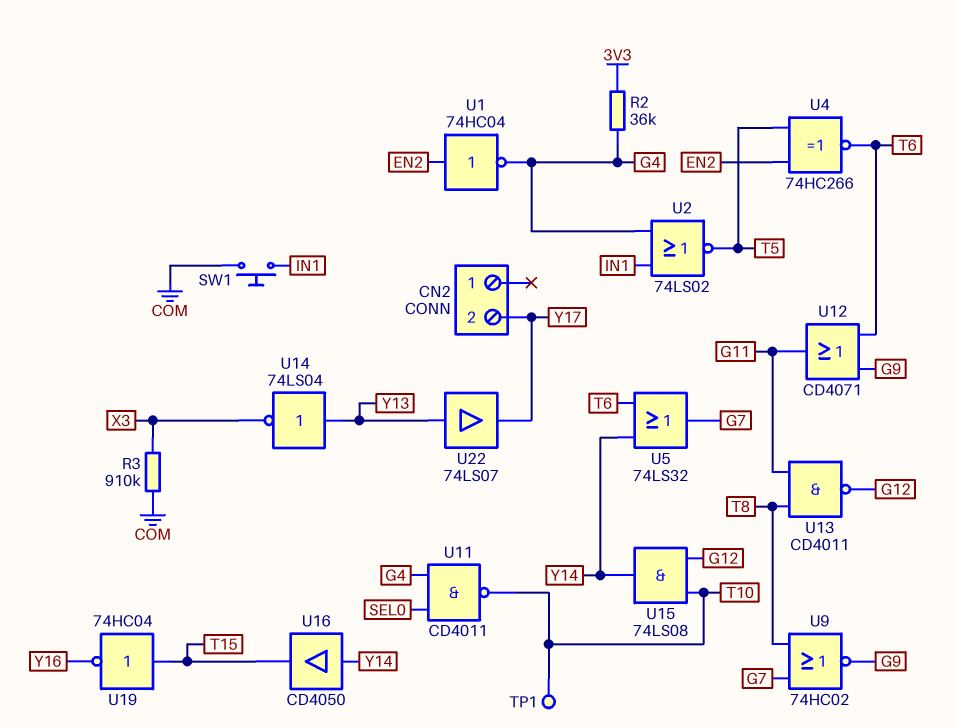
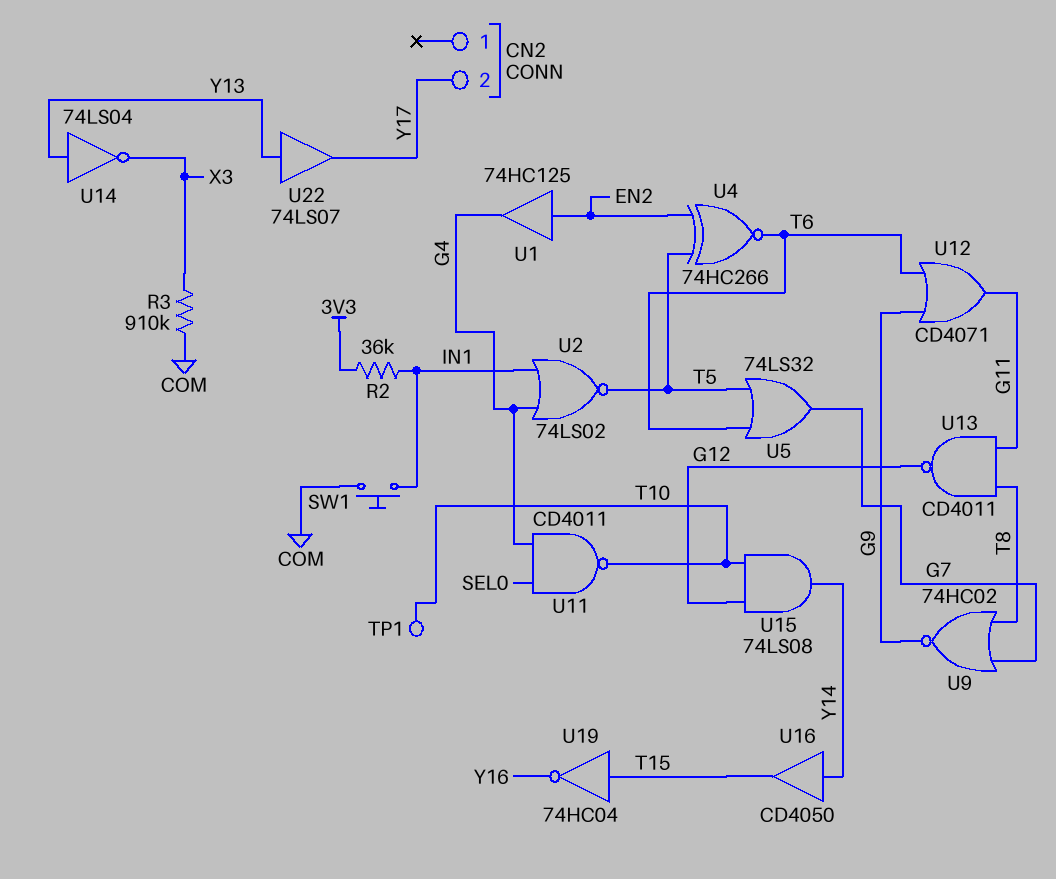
R2: 36k (3V3, G4) -> 36k (3V3, IN1)
U1: NOT 74HC04 (in EN2, out G4) -> buffer 74HC125 (in EN2, out G4)
U5: OR 74LS32 (in T6, in Y14, out G7) -> OR 74LS32 (in T5, in T6, out G7)

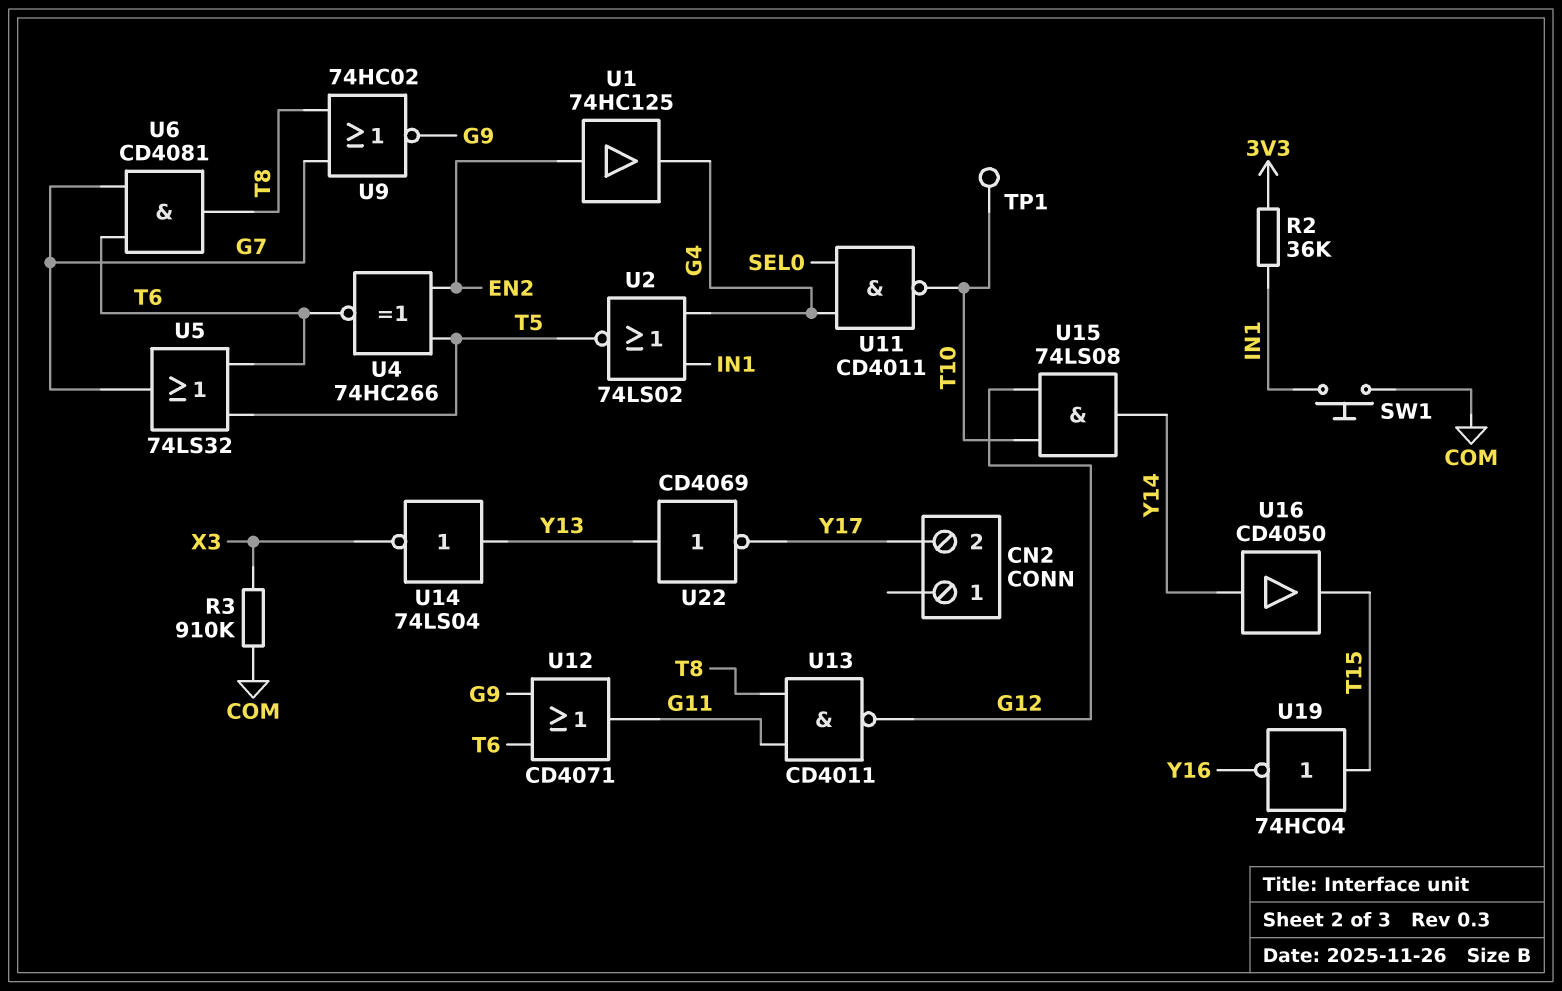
U6: none -> AND CD4081 (in G7, in T6, out T8)
U22: buffer 74LS07 (in Y13, out Y17) -> NOT CD4069 (in Y13, out Y17)

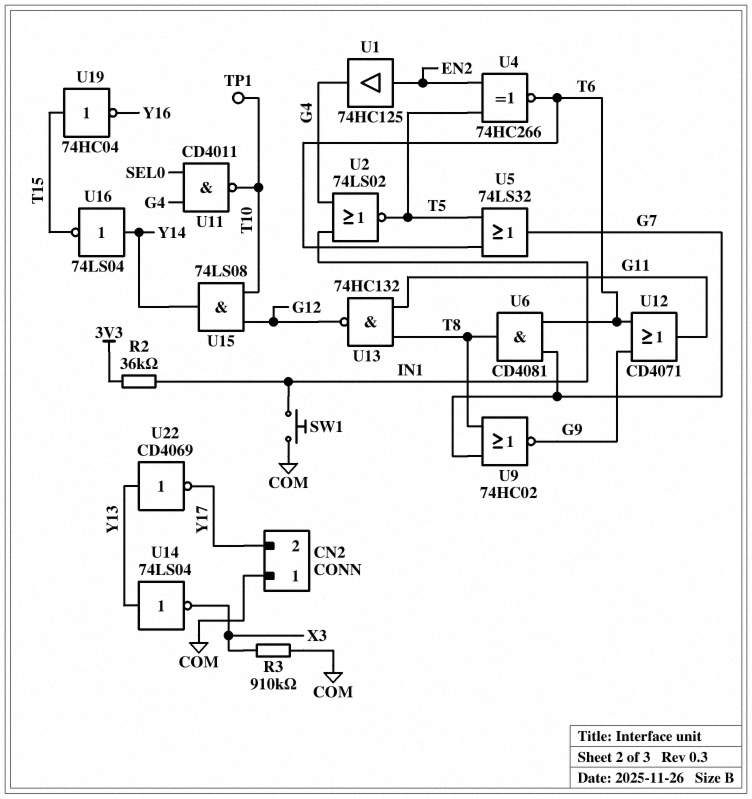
CN2 pin 1: none -> COM
U13: NAND CD4011 (in G11, in T8, out G12) -> NAND 74HC132 (in G11, in T8, out G12)
U16: buffer CD4050 (in Y14, out T15) -> NOT 74LS04 (in Y14, out T15)

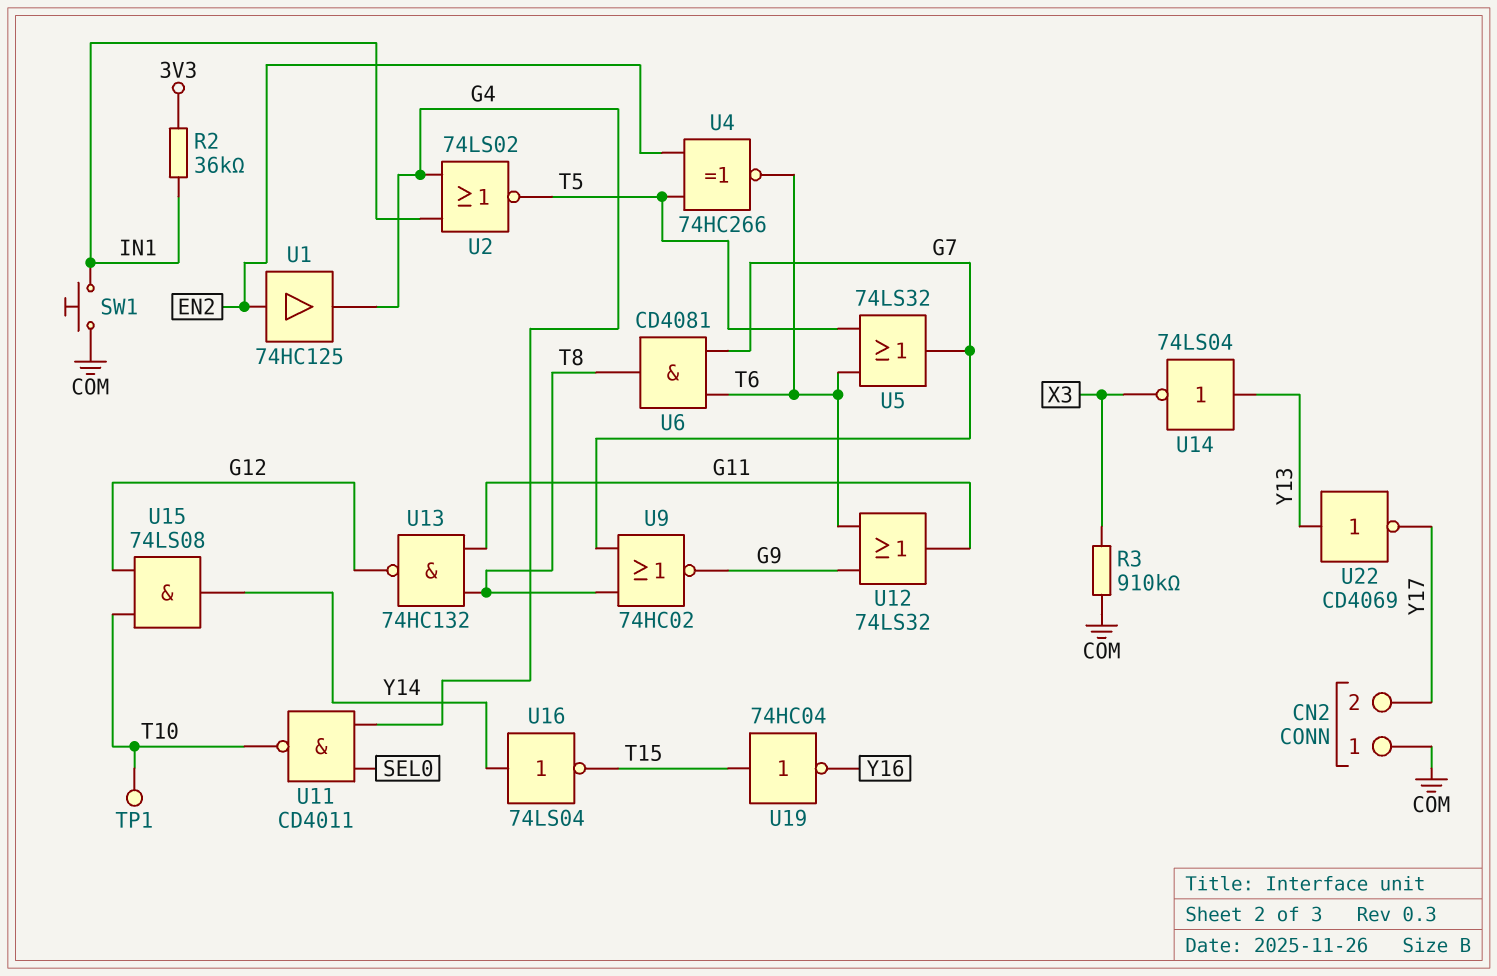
U12: OR CD4071 (in G9, in T6, out G11) -> OR 74LS32 (in G9, in T6, out G11)

